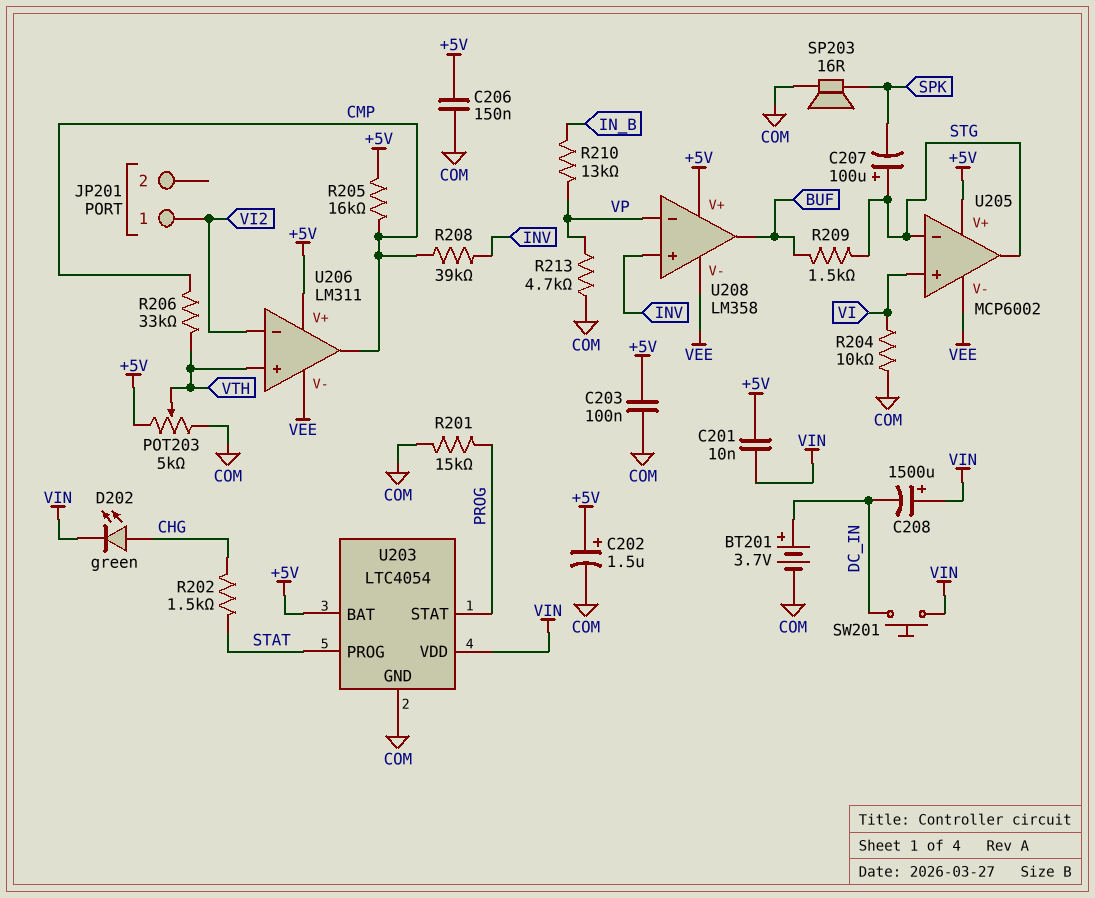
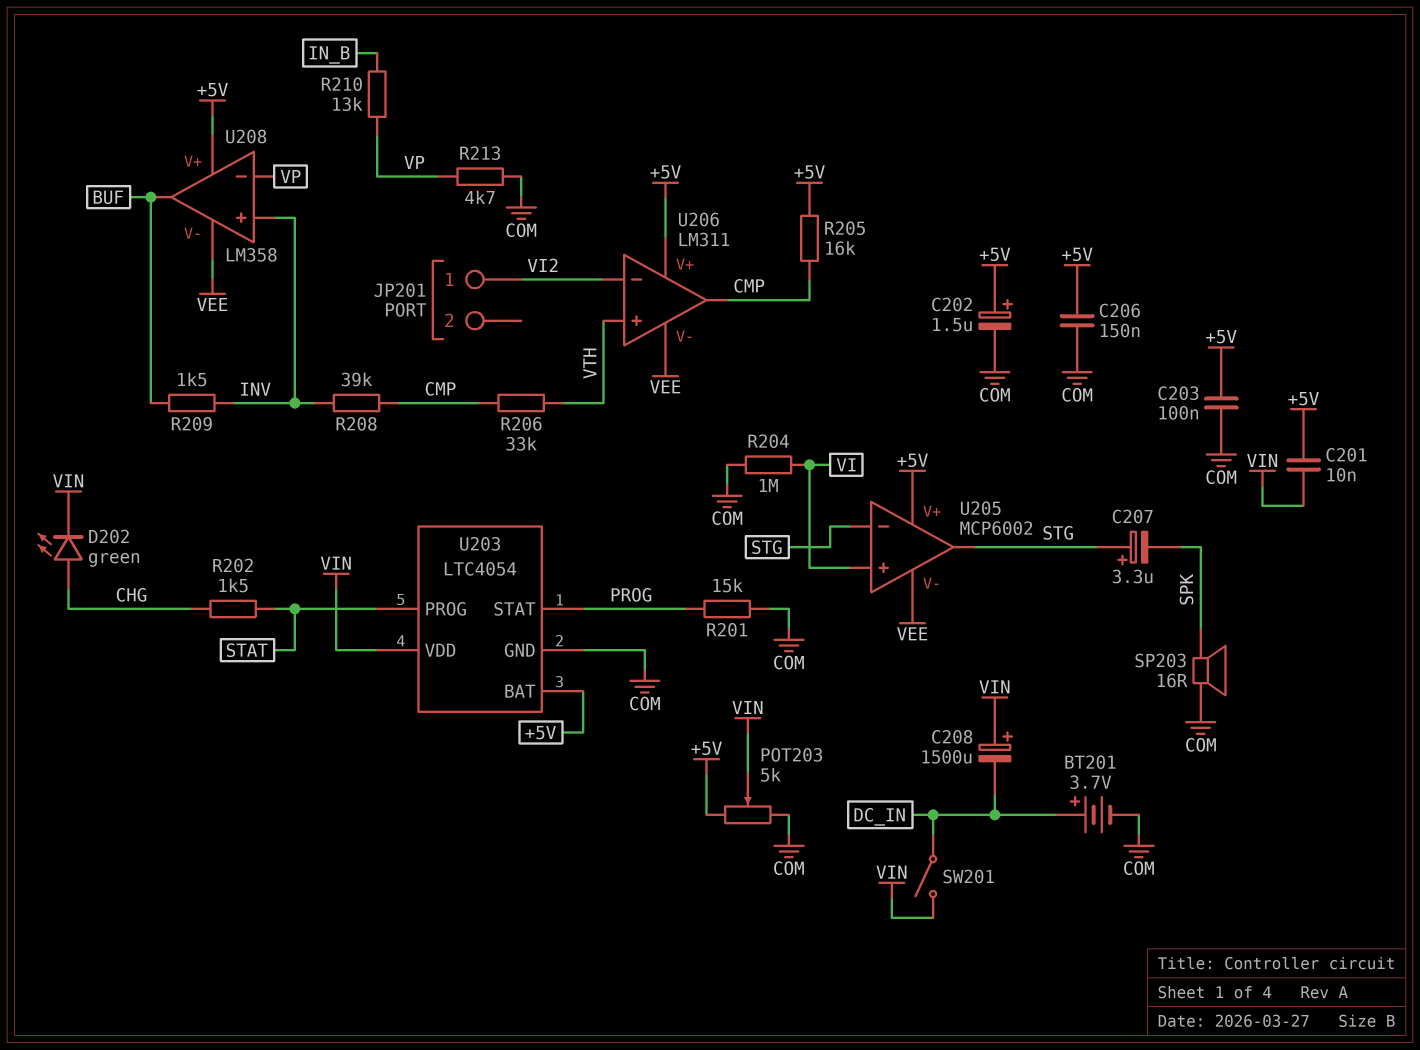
C207: 100uF (plus STG, minus SPK) -> 3.3uF (plus STG, minus SPK)
POT203: 5k (+5V, COM, wiper VTH) -> 5k (+5V, COM, wiper VIN)
R204: 10k (COM, VI) -> 1M (COM, VI)
R209: 1.5k (BUF, STG) -> 1.5k (BUF, INV)
SW201: button (DC_IN, VIN) -> switch (DC_IN, VIN)

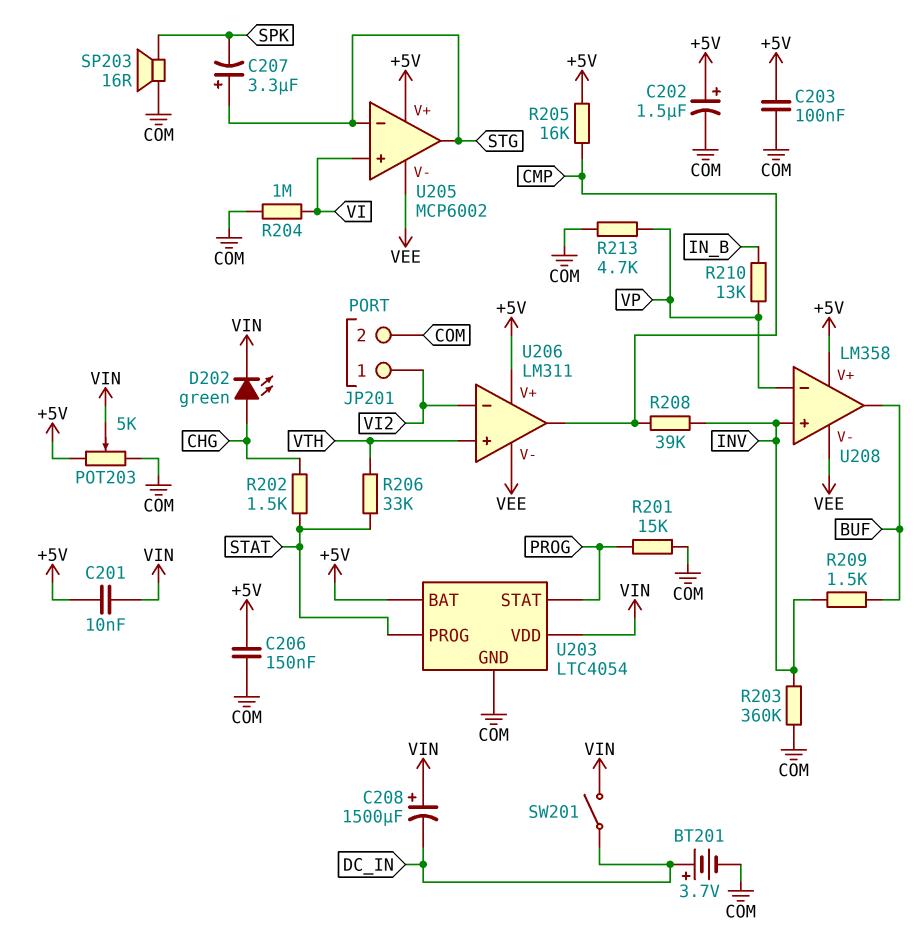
JP201 pin 2: none -> COM
R203: none -> 360k (COM, INV)
R206: 33k (CMP, VTH) -> 33k (STAT, VTH)

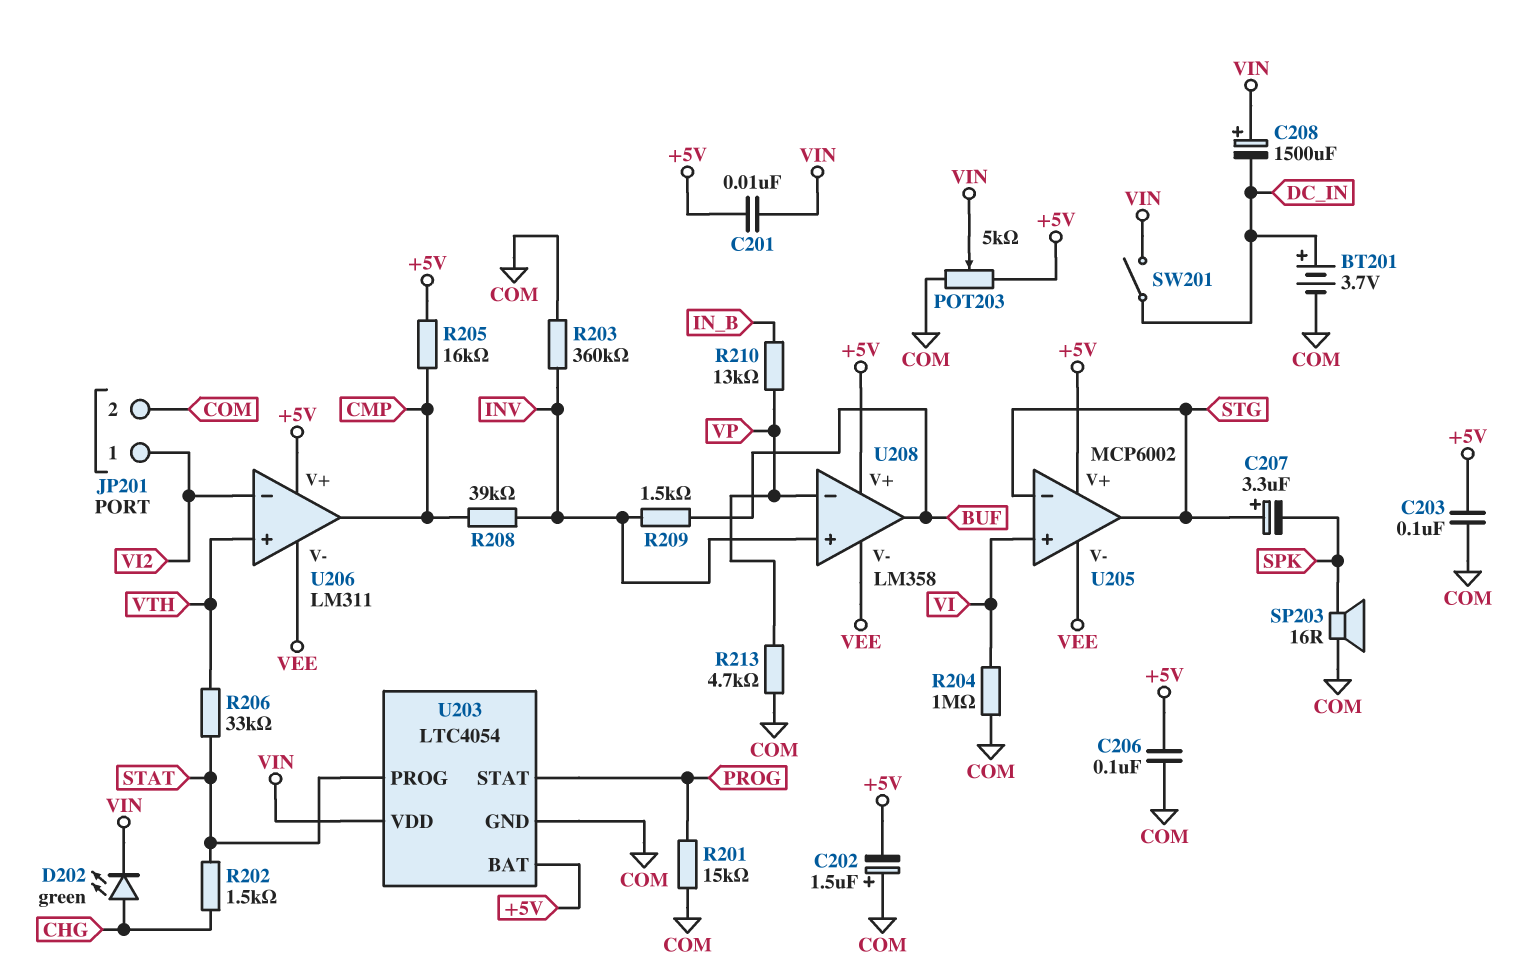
C202: 1.5uF (plus +5V, minus COM) -> 1.5uF (plus COM, minus +5V)
C206: 150nF (+5V, COM) -> 100nF (+5V, COM)

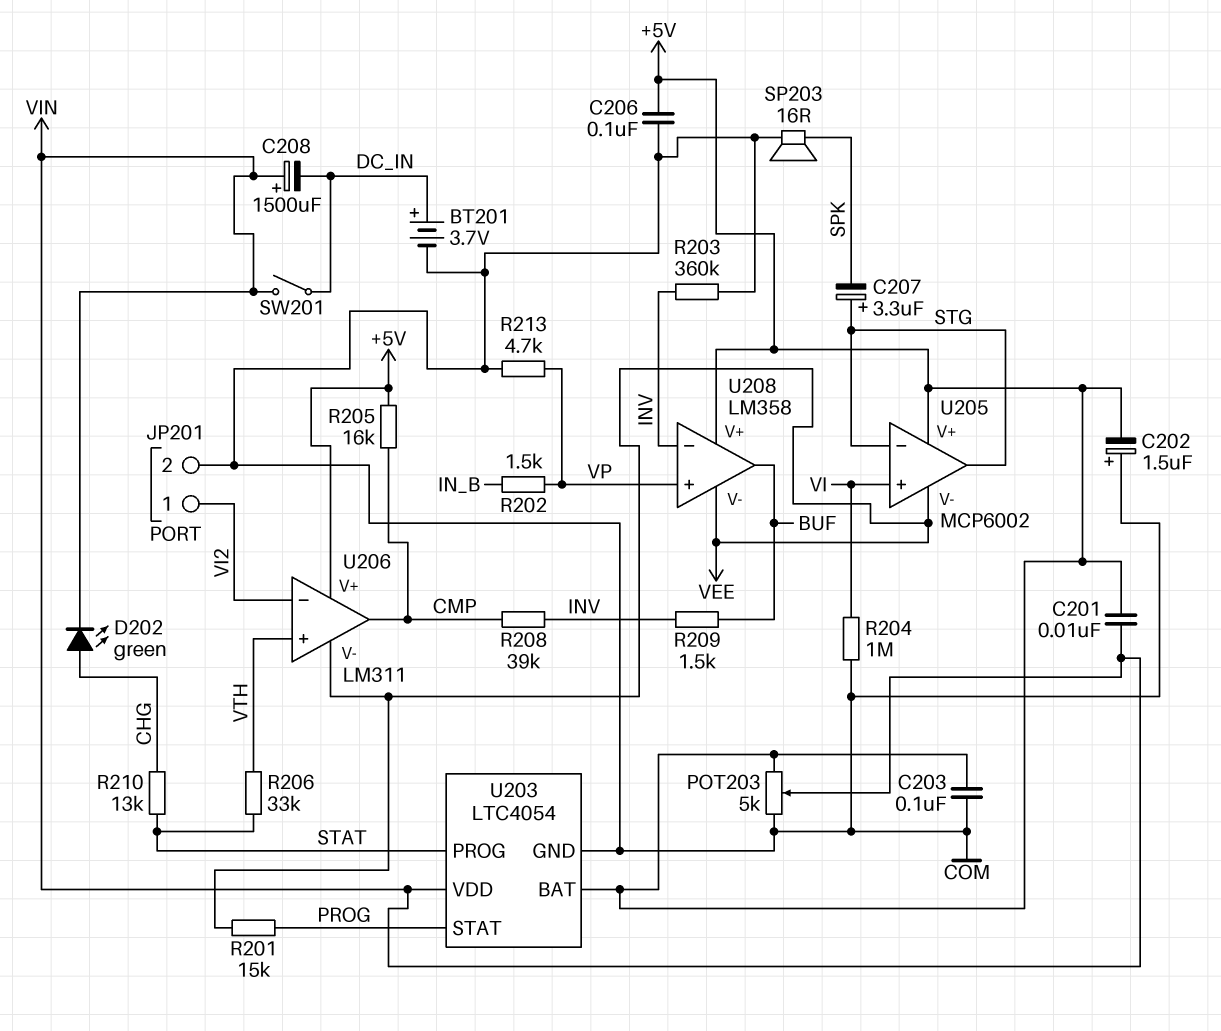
R201: 15k (COM, PROG) -> 15k (PROG, VEE)
R202: 1.5k (CHG, STAT) -> 1.5k (IN_B, VP)
R210: 13k (IN_B, VP) -> 13k (CHG, STAT)
U208 pin in+: INV -> VP
U208 pin in-: VP -> INV

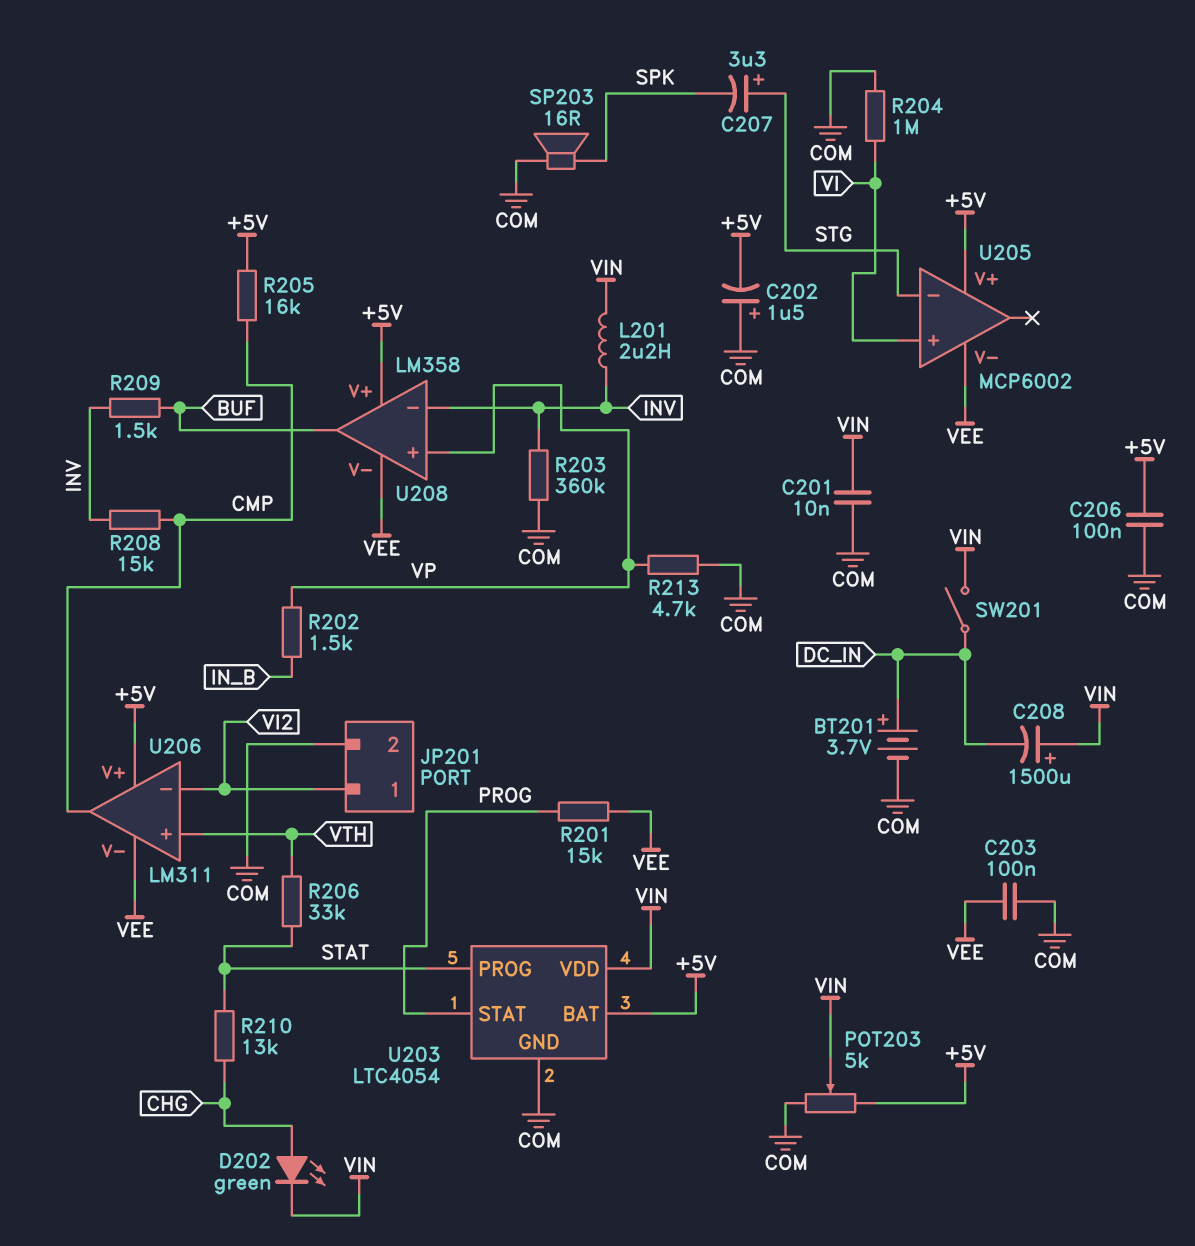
C201: 10nF (+5V, VIN) -> 10nF (COM, VIN)
C203: 100nF (+5V, COM) -> 100nF (COM, VEE)
L201: none -> 2.2uH (INV, VIN)
R208: 39k (CMP, INV) -> 15k (CMP, INV)
U205 pin out: STG -> none

